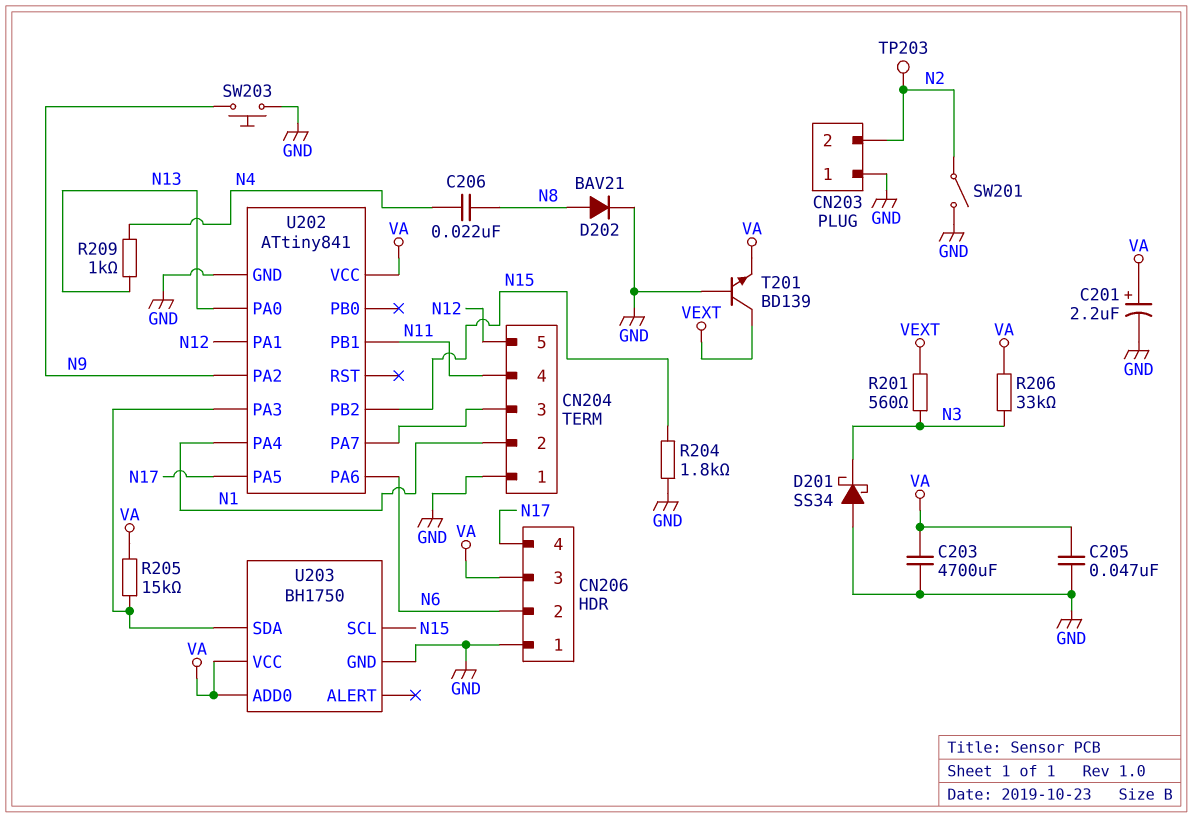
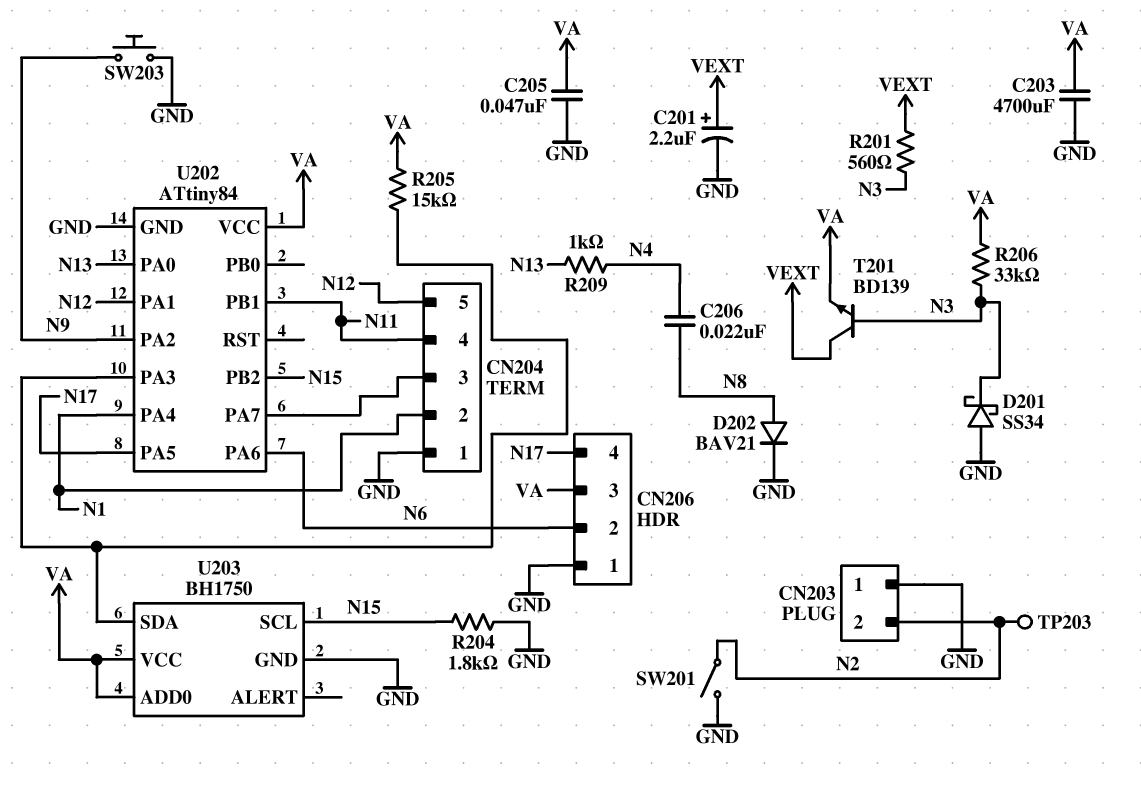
C201: 2.2uF (plus VA, minus GND) -> 2.2uF (plus VEXT, minus GND)
T201: NPN BD139 (B GND, C VEXT, E VA) -> NPN BD139 (B N3, C VEXT, E VA)
U202: ATtiny841 -> ATtiny84

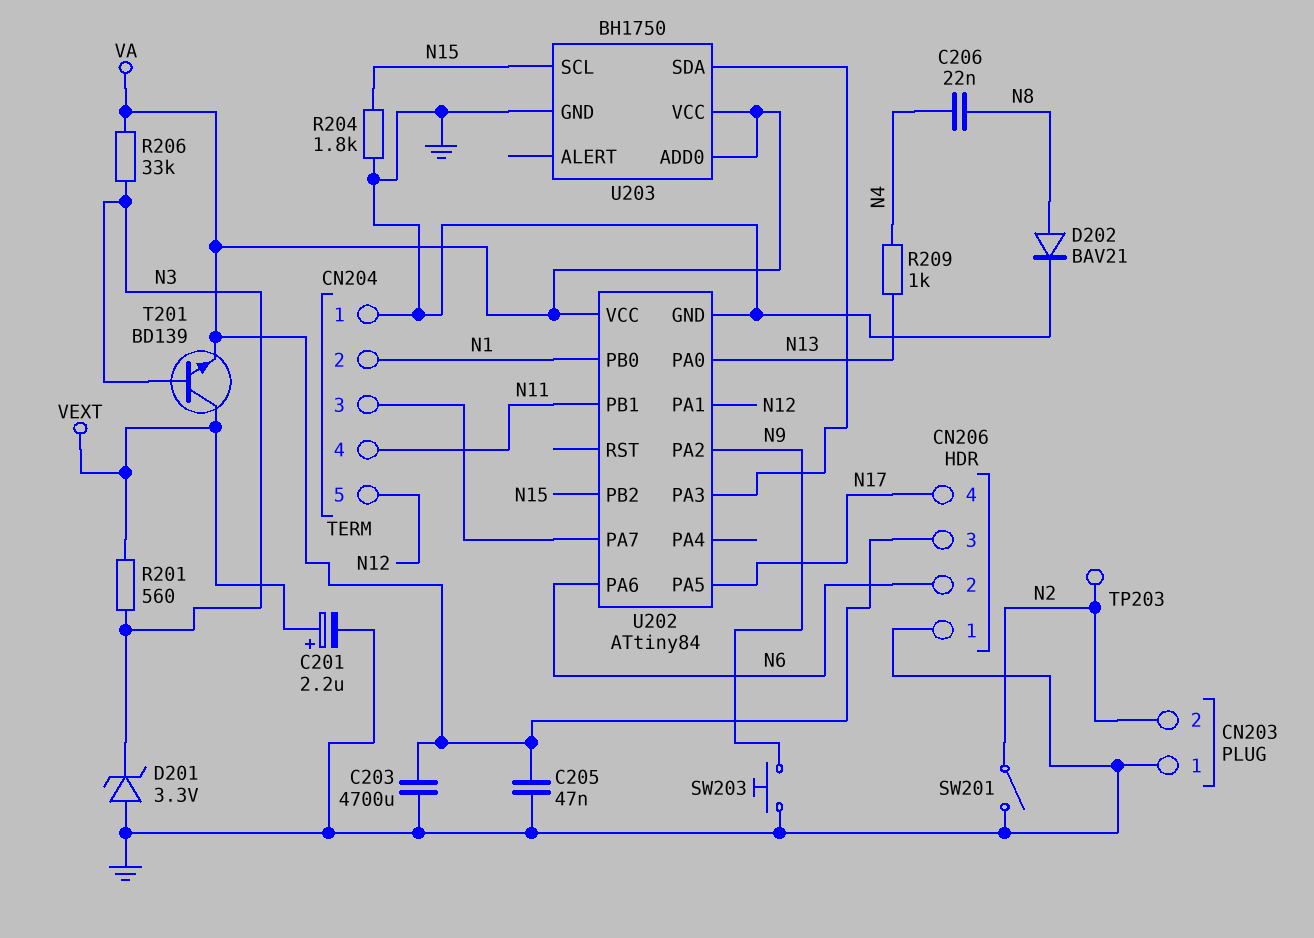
D201: schottky SS34 (A GND, K N3) -> zener 3.3V (A GND, K N3)
R205: 15k (U202/PA3, VA) -> none
U202 pin PA4: N1 -> none
U202 pin PB0: none -> N1

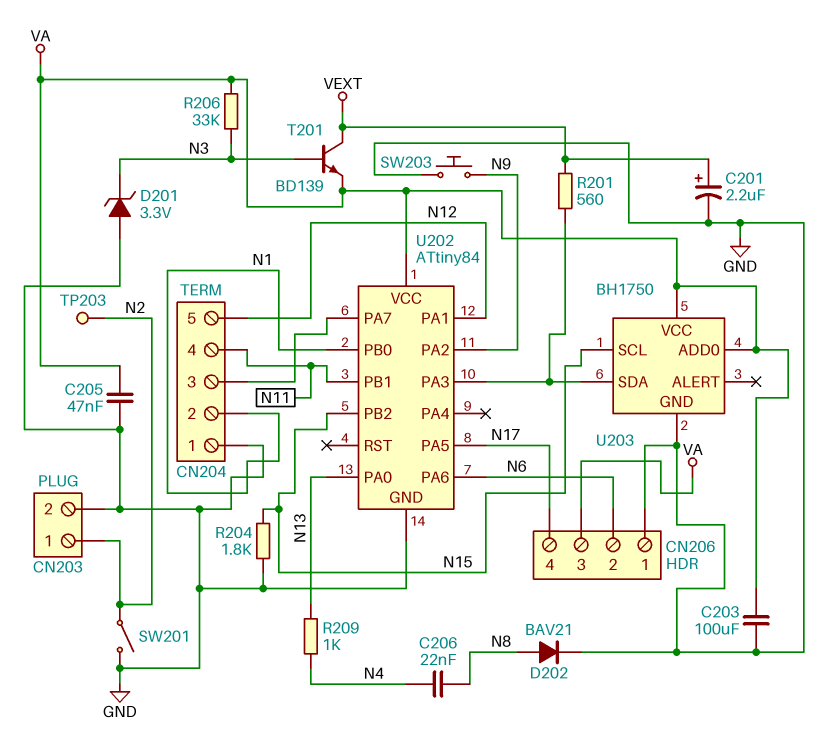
C203: 4700uF (GND, VA) -> 100uF (GND, VA)
CN203 pin 1: GND -> N2
CN203 pin 2: N2 -> GND
R201: 560 (N3, VEXT) -> 560 (U202/PA3, VEXT)

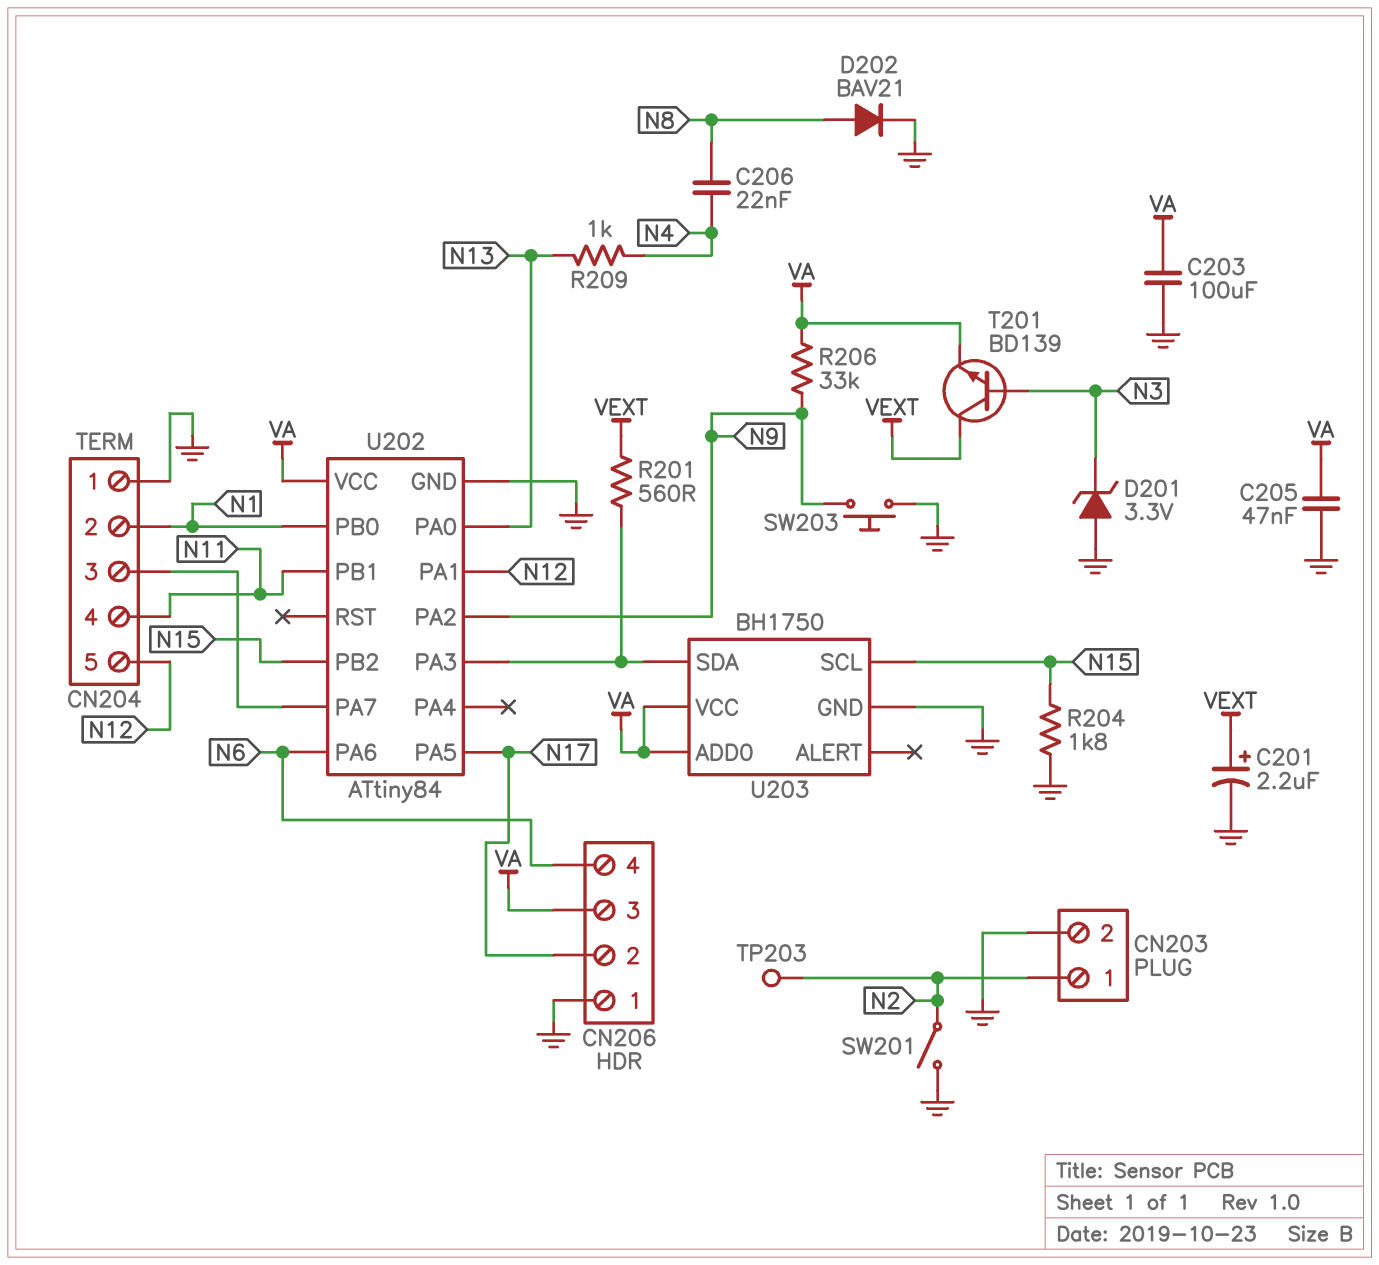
CN206 pin 2: N6 -> N17
CN206 pin 4: N17 -> N6
R206: 33k (N3, VA) -> 33k (N9, VA)

